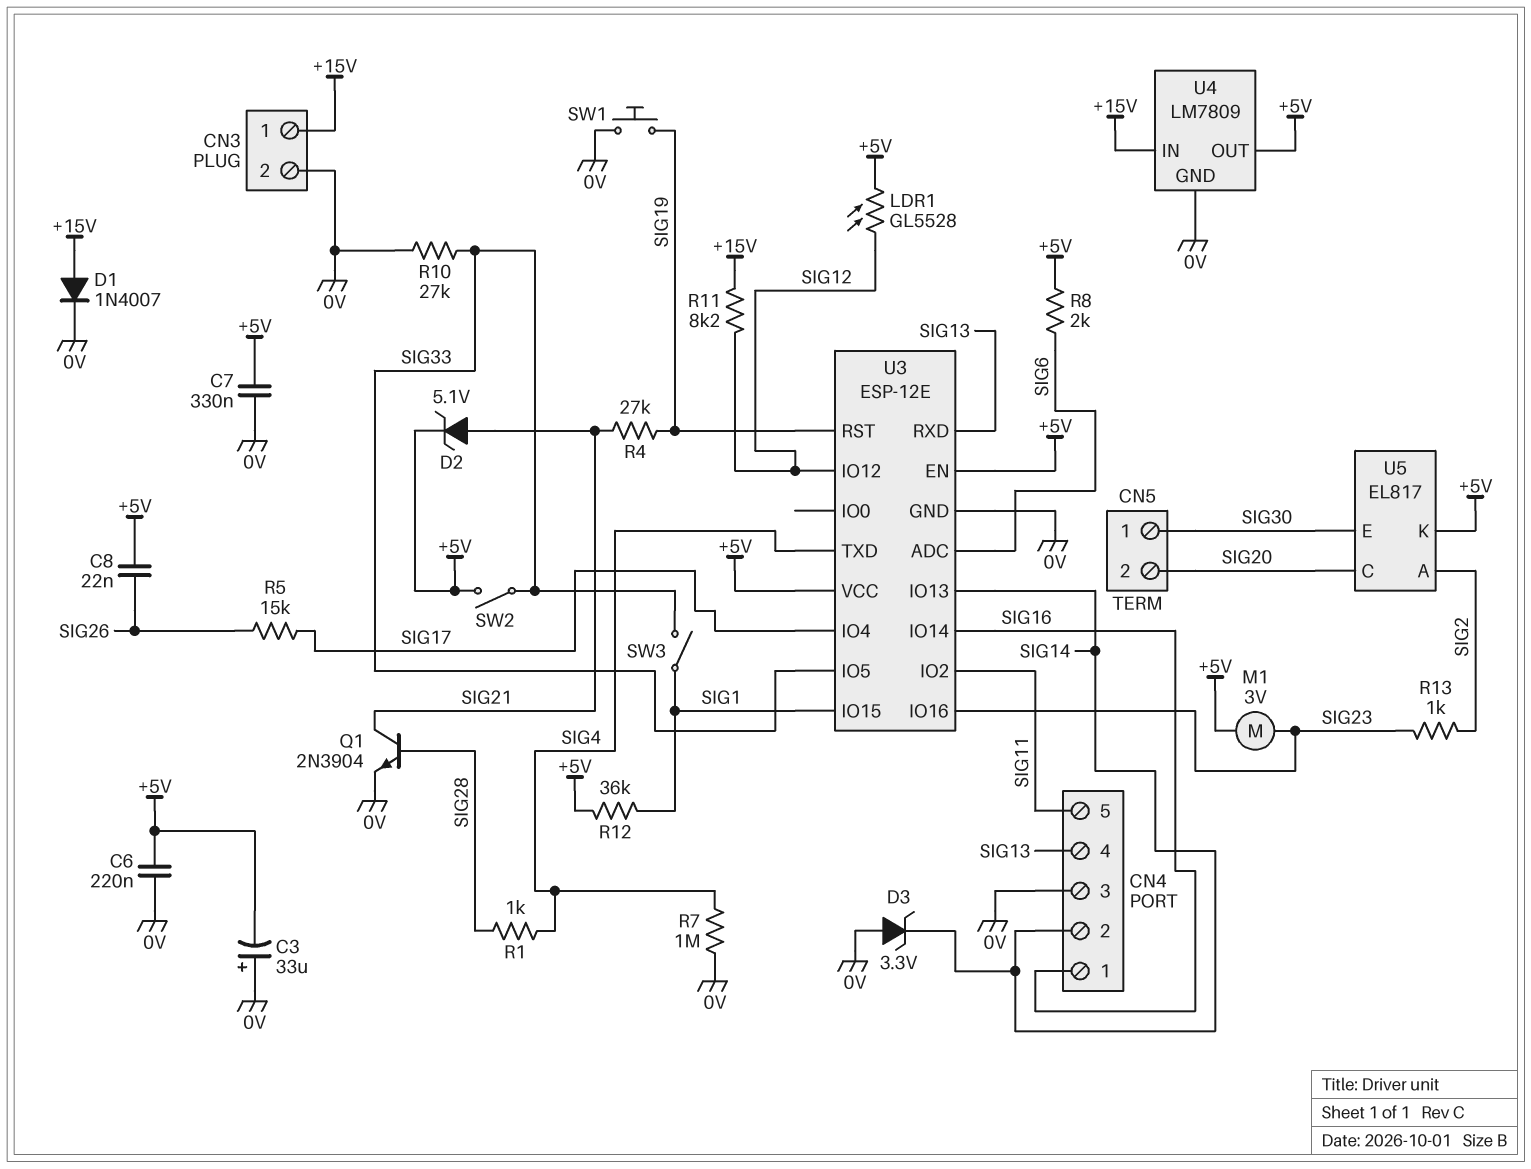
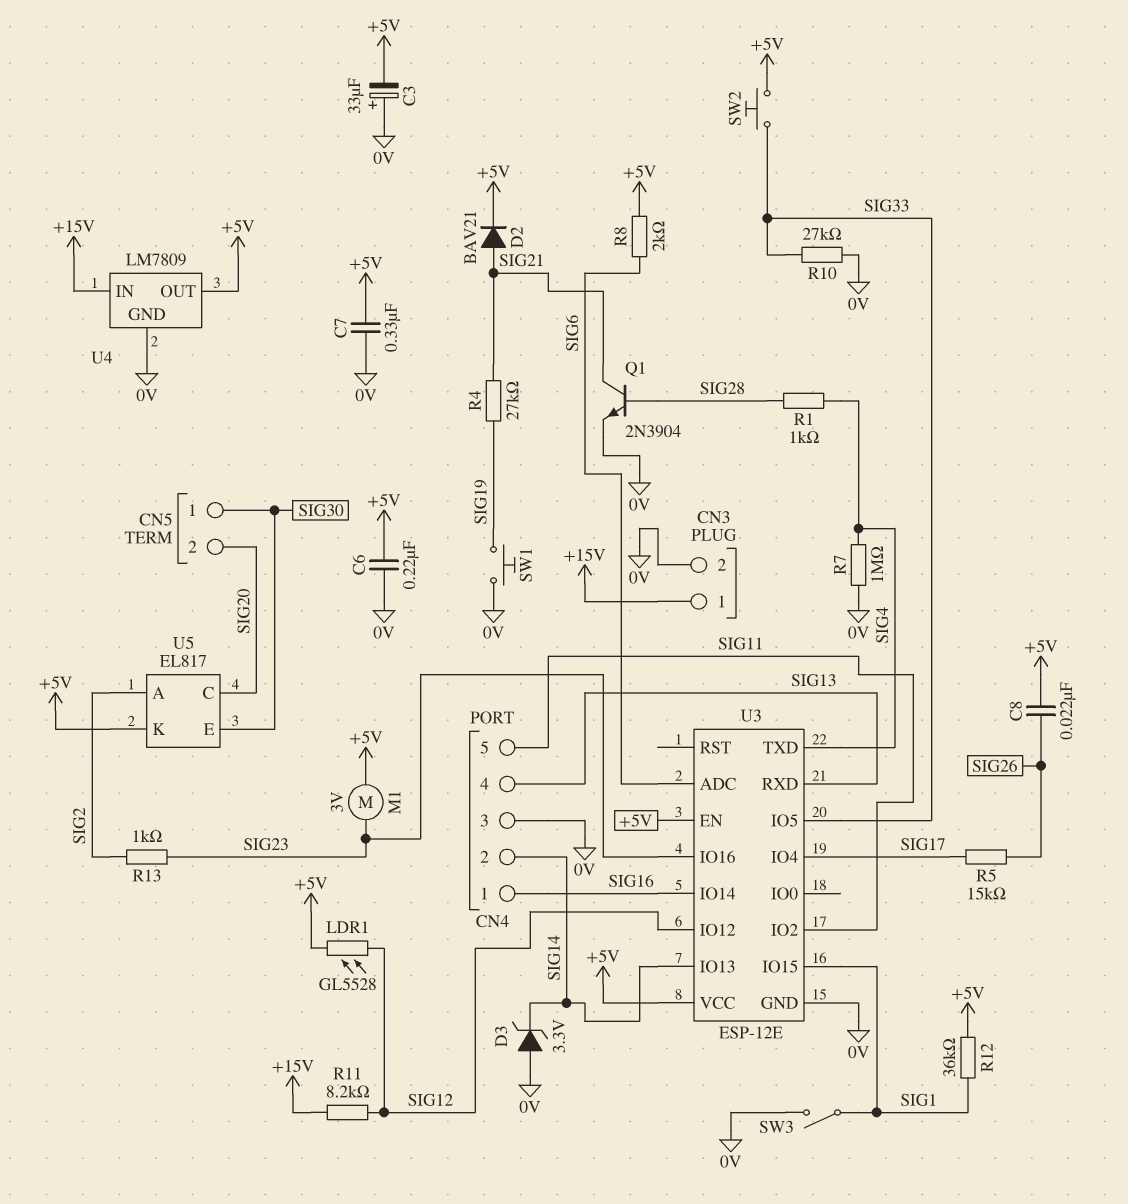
D1: diode 1N4007 (A +15V, K 0V) -> none
D2: zener 5.1V (A SIG21, K +5V) -> diode BAV21 (A SIG21, K +5V)
SW2: switch (+5V, SIG33) -> button (+5V, SIG33)
SW3: switch (SIG1, SIG33) -> switch (0V, SIG1)
U3 pin RST: SIG19 -> none

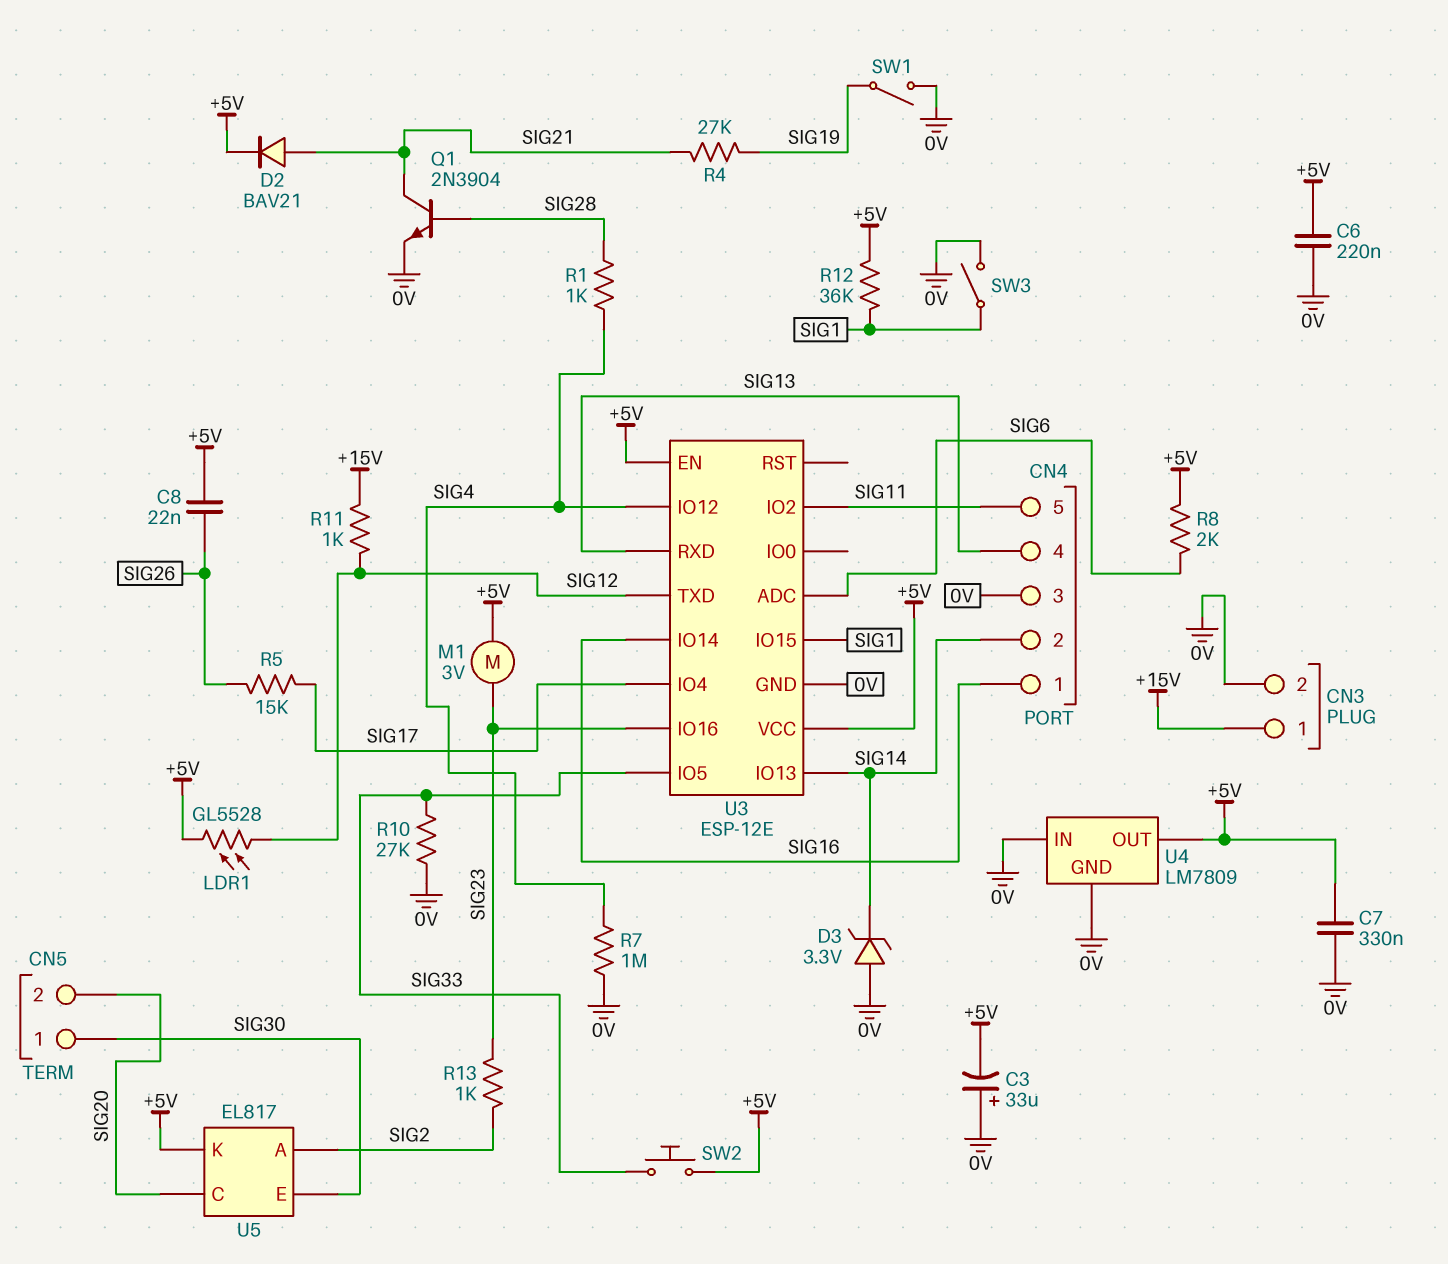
R11: 8.2k (+15V, SIG12) -> 1k (+15V, SIG12)
SW1: button (0V, SIG19) -> switch (0V, SIG19)
U3 pin IO12: SIG12 -> SIG4
U3 pin TXD: SIG4 -> SIG12
U4 pin IN: +15V -> 0V

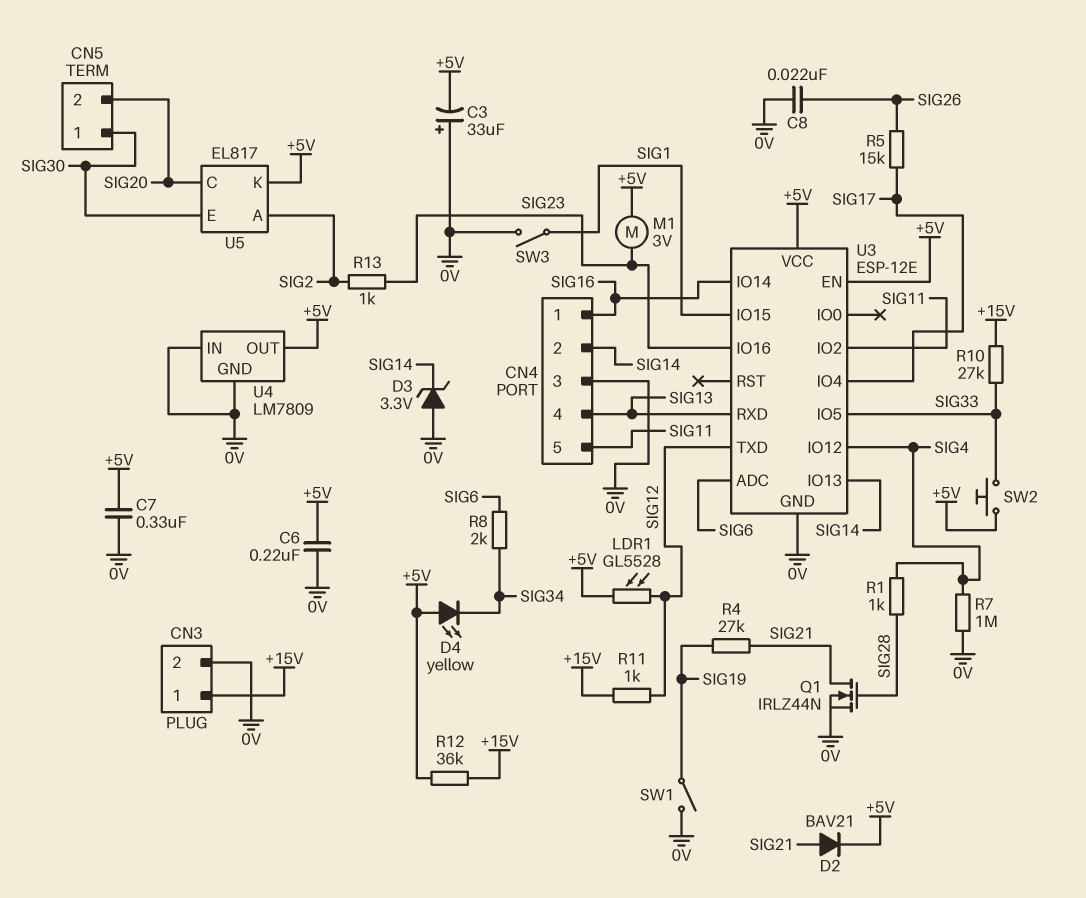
C8: 22nF (+5V, SIG26) -> 22nF (0V, SIG26)
D4: none -> LED yellow (A +5V, K SIG34)
Q1: NPN 2N3904 (B SIG28, C SIG21, E 0V) -> NMOS IRLZ44N (G SIG28, D SIG21, S 0V)
R8: 2k (+5V, SIG6) -> 2k (SIG6, SIG34)
R10: 27k (0V, SIG33) -> 27k (+15V, SIG33)
R12: 36k (+5V, SIG1) -> 36k (+5V, +15V)

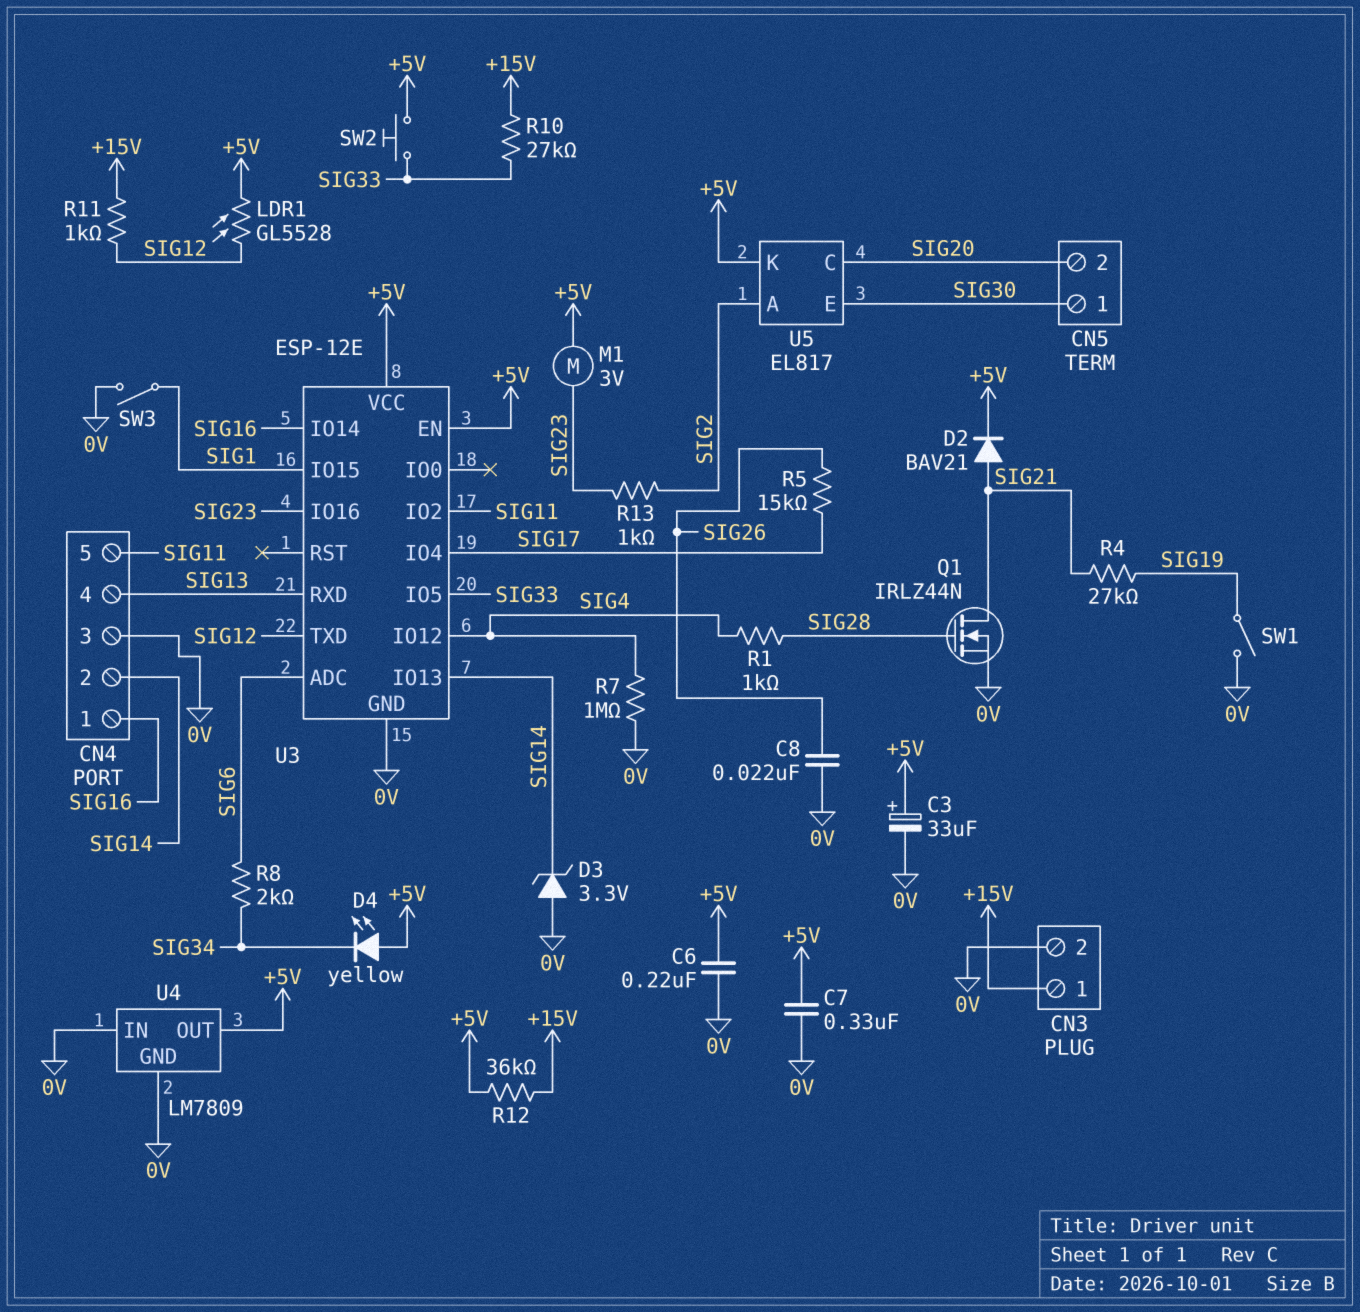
C3: 33uF (plus 0V, minus +5V) -> 33uF (plus +5V, minus 0V)

